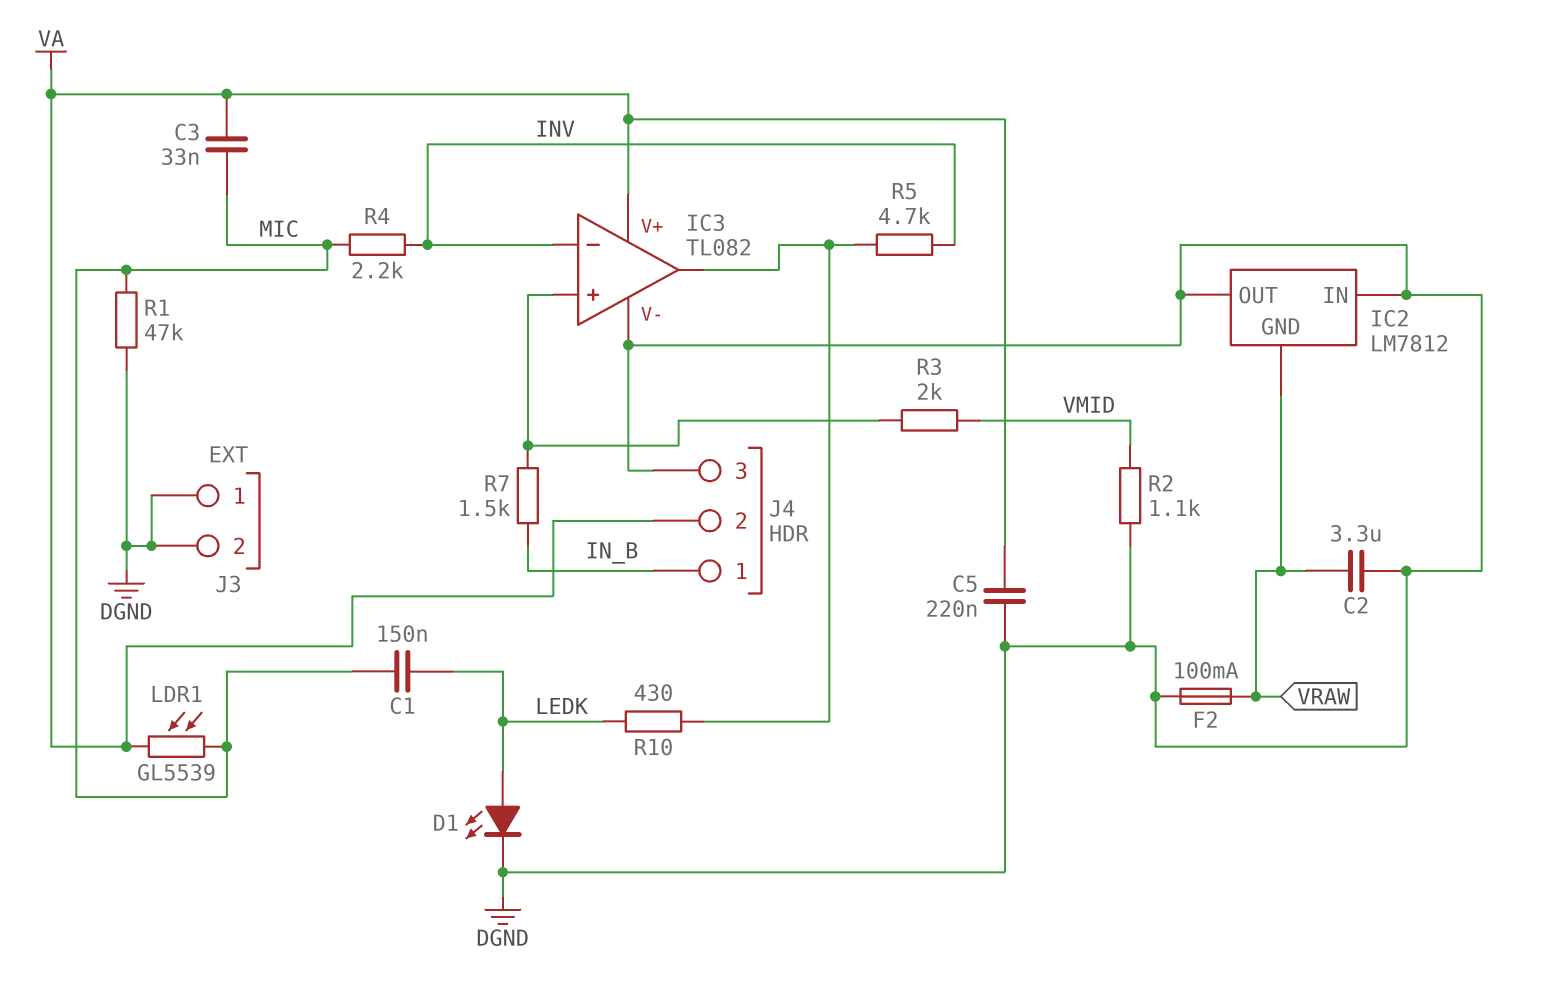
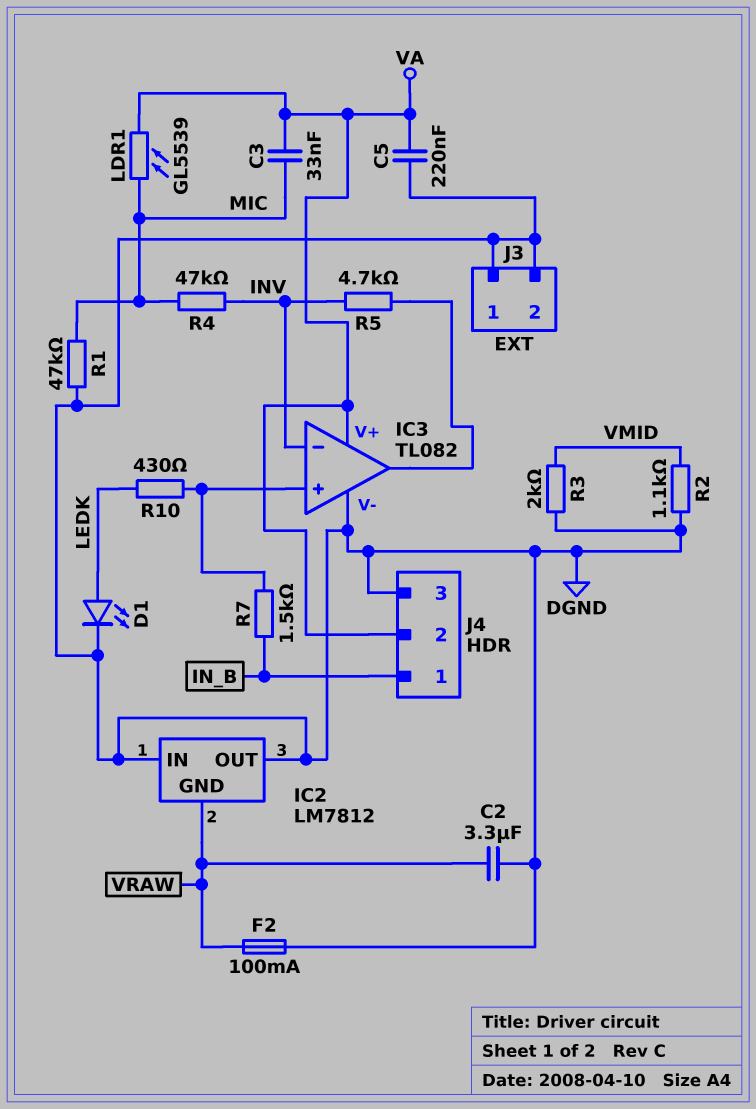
C1: 150nF (LEDK, MIC) -> none
R3: 2k (IC3/in+, VMID) -> 2k (DGND, VMID)
R4: 2.2k (INV, MIC) -> 47k (INV, MIC)
R10: 430 (IC3/out, LEDK) -> 430 (IC3/in+, LEDK)

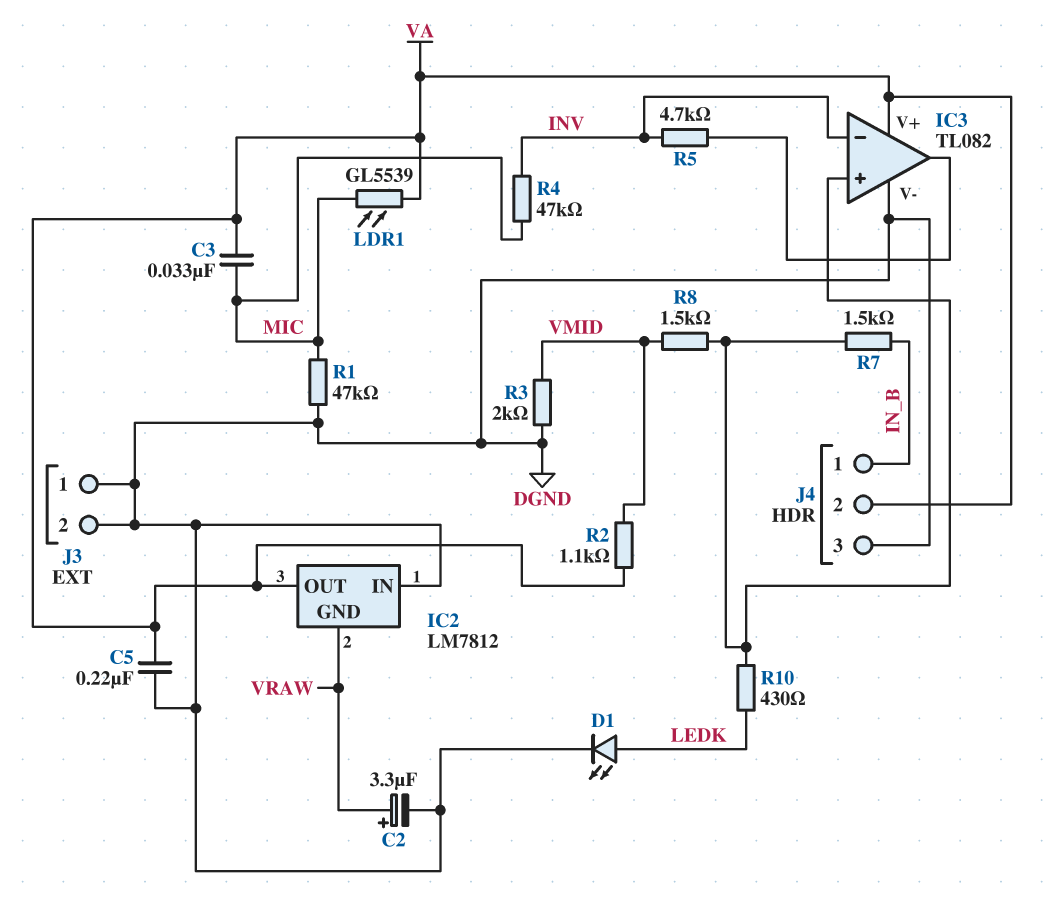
C2: 3.3uF (DGND, VRAW) -> 3.3uF (plus VRAW, minus DGND)
F2: 100mA (DGND, VRAW) -> none
IC2 pin OUT: DGND -> VA
R2: 1.1k (DGND, VMID) -> 1.1k (VA, VMID)
R8: none -> 1.5k (IC3/in+, VMID)

